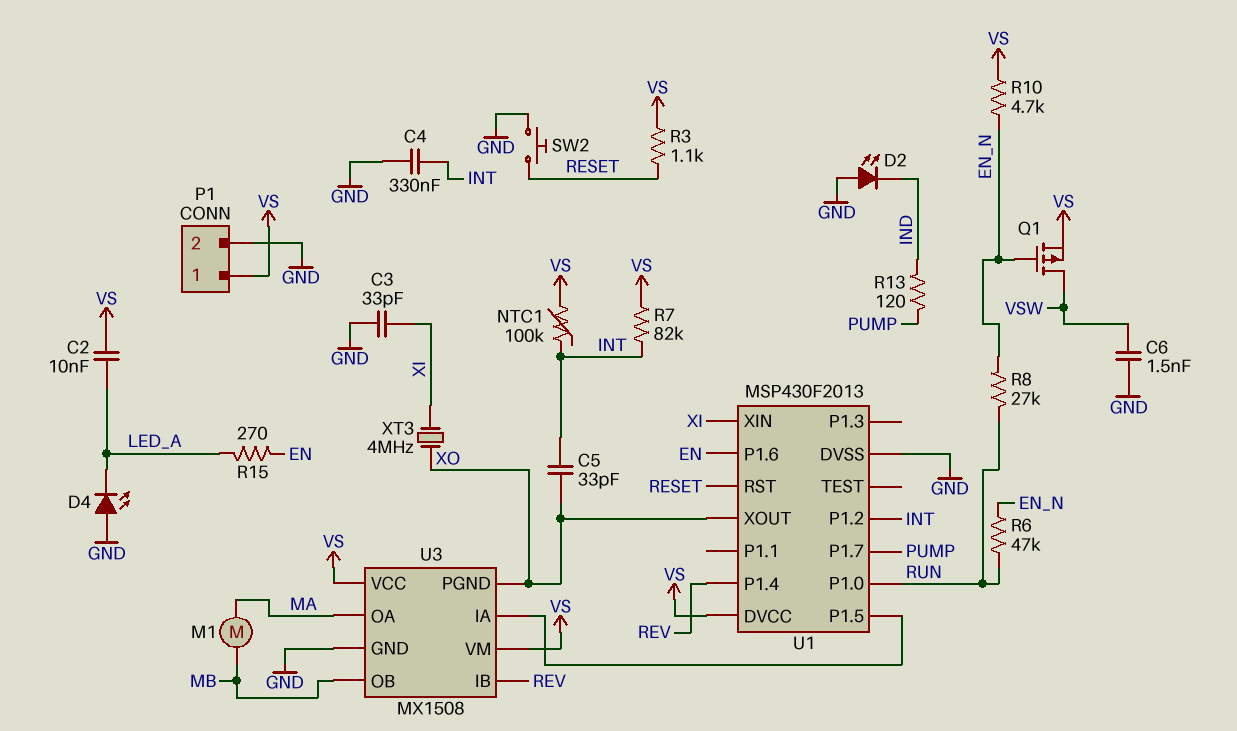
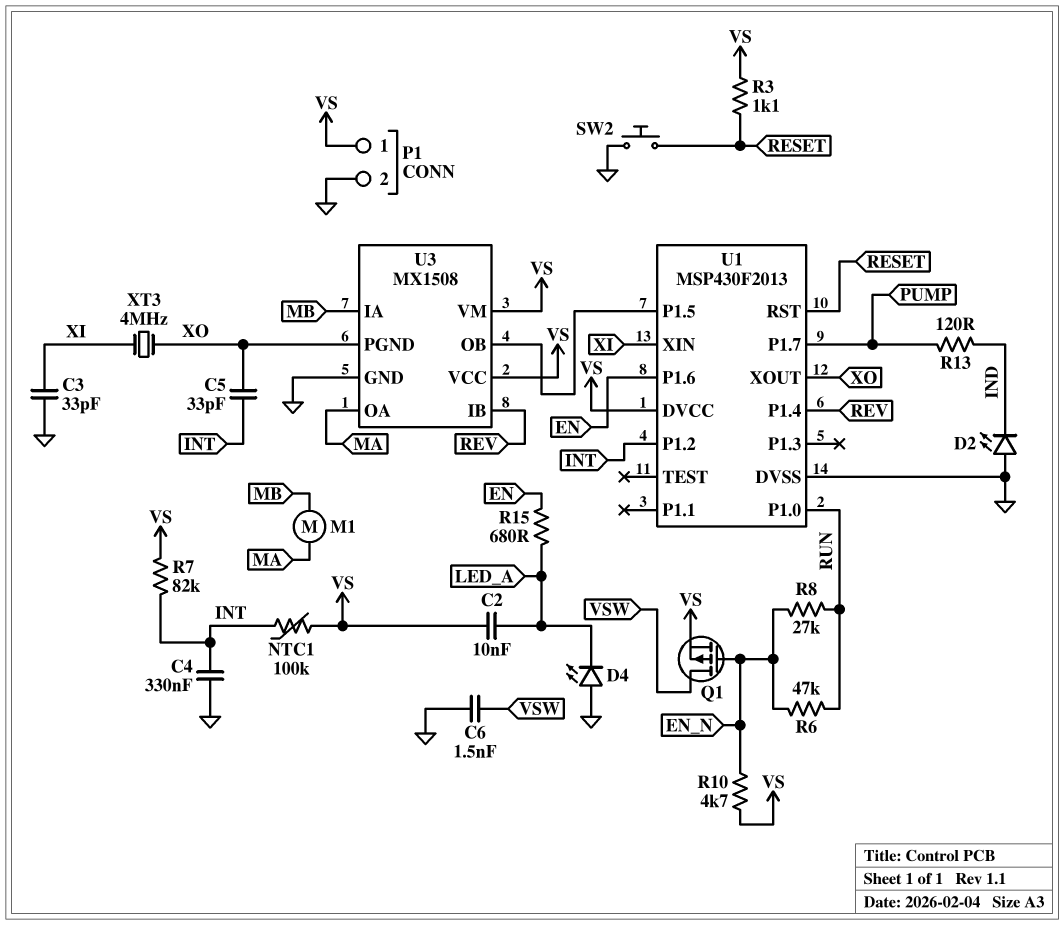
R15: 270 (EN, LED_A) -> 680 (EN, LED_A)
U3 pin IA: U1/P1.5 -> MB
U3 pin OB: MB -> U1/P1.5

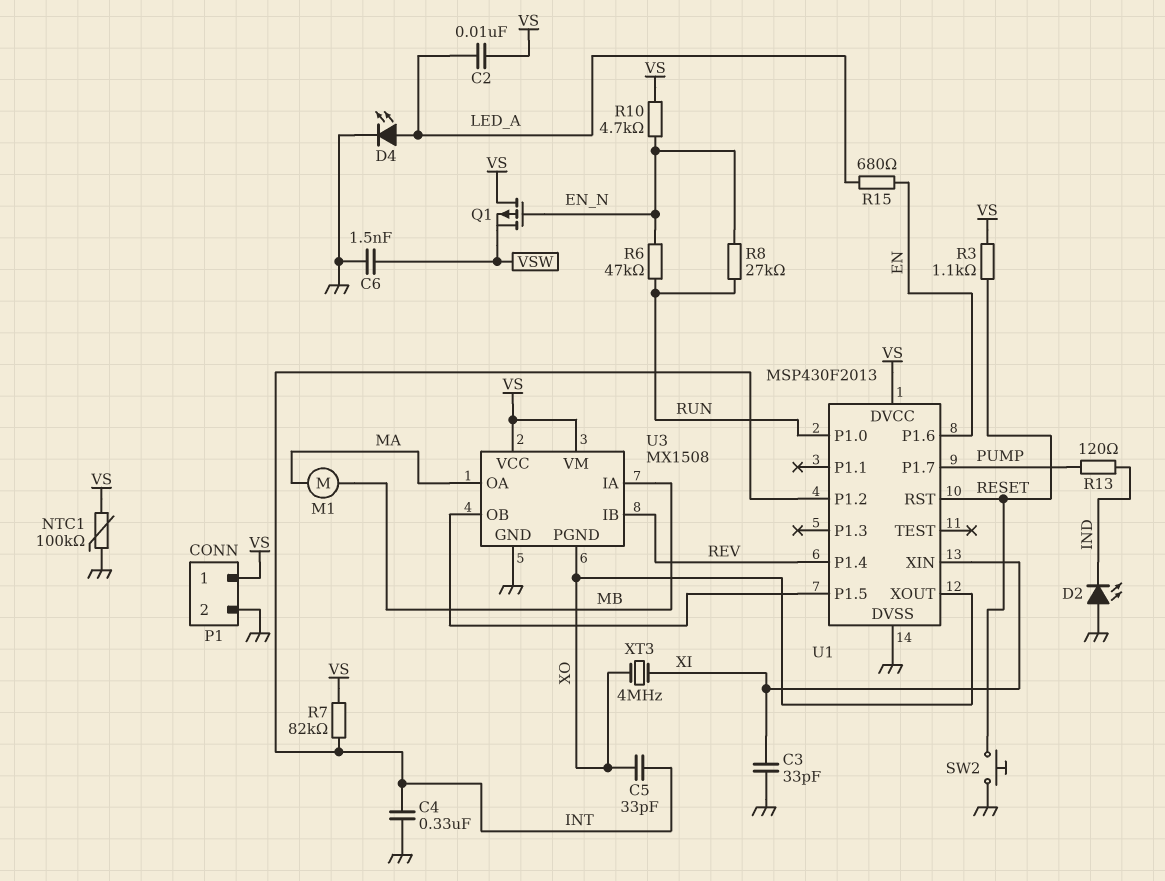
D4: LED (A GND, K LED_A) -> LED (A LED_A, K GND)
NTC1: 100k (INT, VS) -> 100k (GND, VS)
Q1: PMOS (G EN_N, D VSW, S VS) -> PMOS (G EN_N, D VS, S VSW)

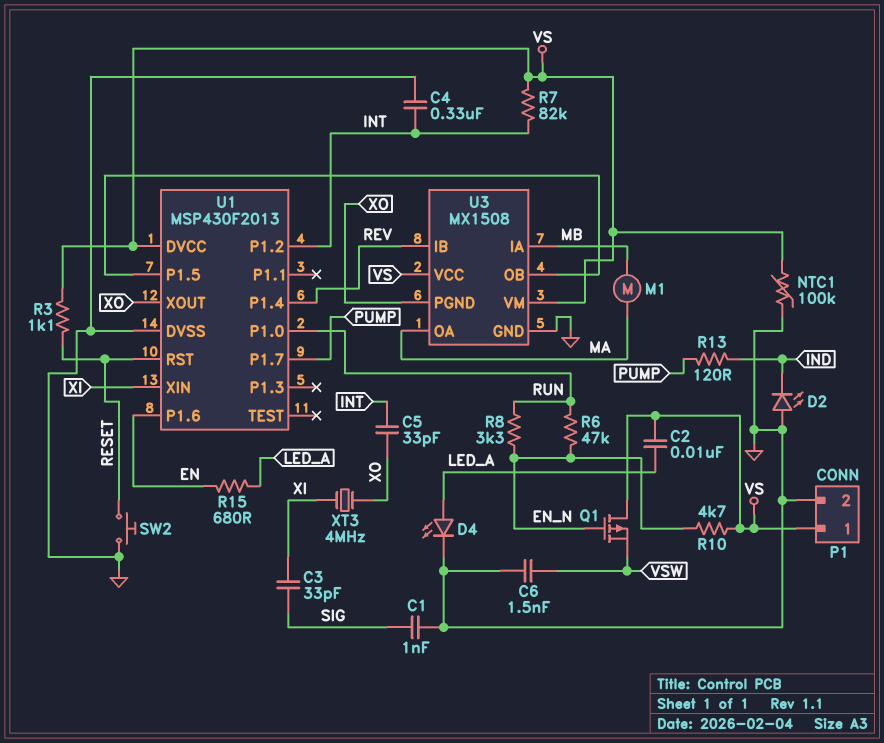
C1: none -> 1nF (GND, SIG)
C3: 33pF (GND, XI) -> 33pF (SIG, XI)
R8: 27k (EN_N, RUN) -> 3.3k (EN_N, RUN)

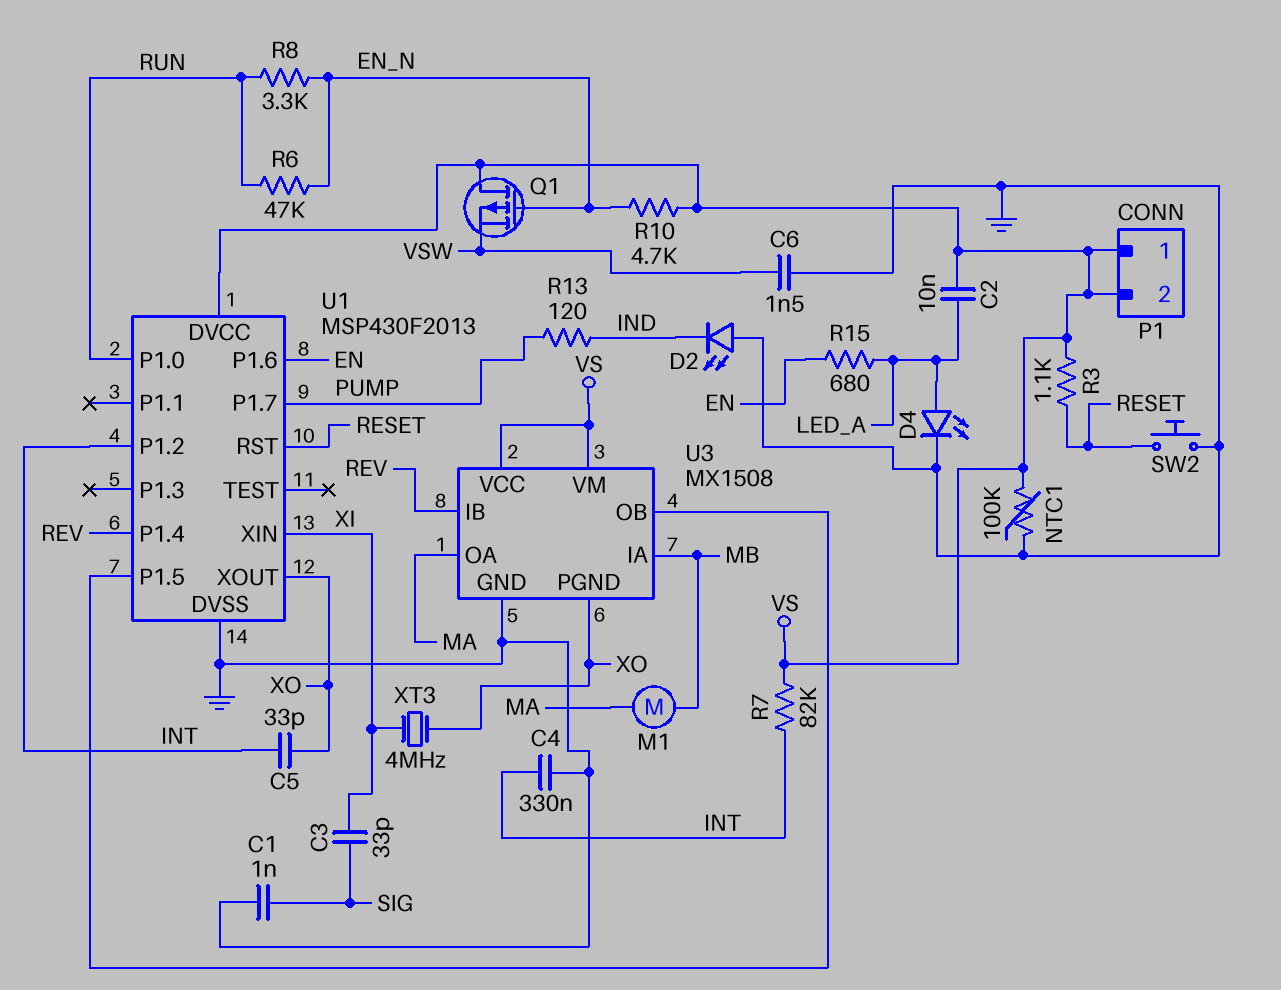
P1 pin 2: GND -> VS

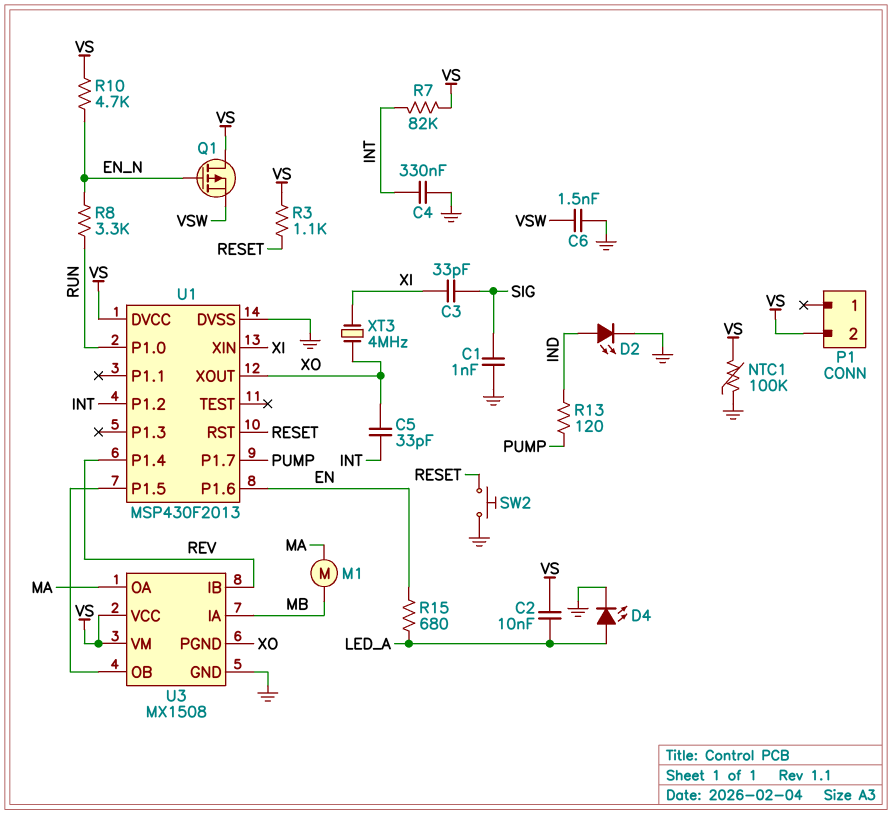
D2: LED (A GND, K IND) -> LED (A IND, K GND)
P1 pin 1: VS -> none
R6: 47k (EN_N, RUN) -> none

